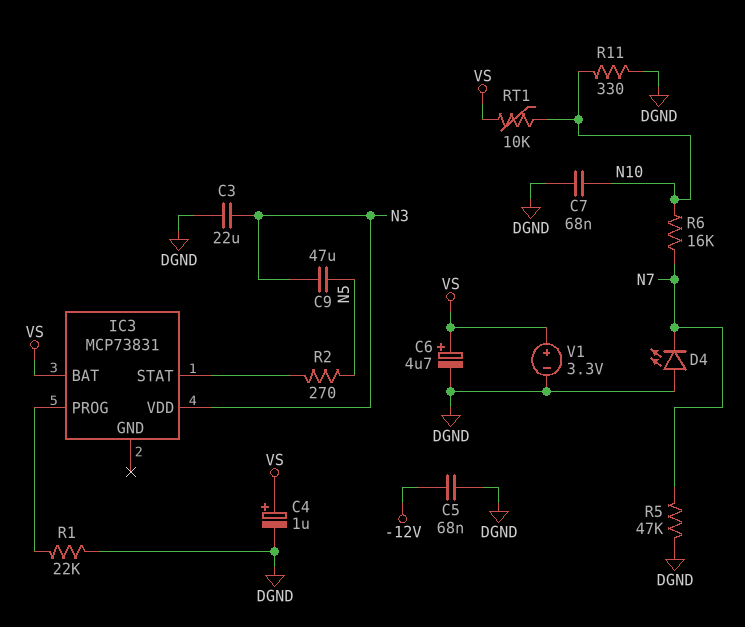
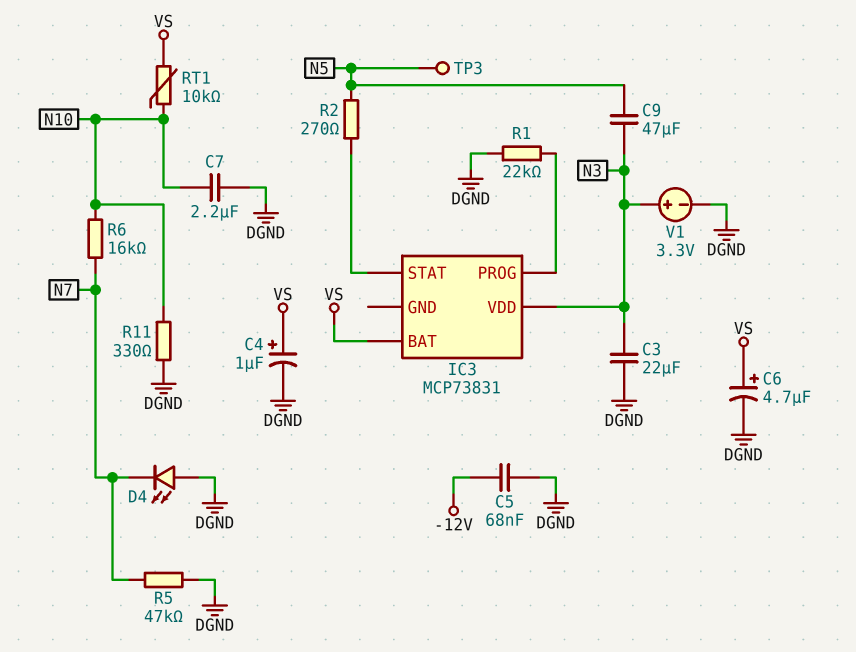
C7: 68nF (DGND, N10) -> 2.2uF (DGND, N10)
TP3: none -> test point (N5)
V1: 3.3V (plus VS, minus DGND) -> 3.3V (plus N3, minus DGND)

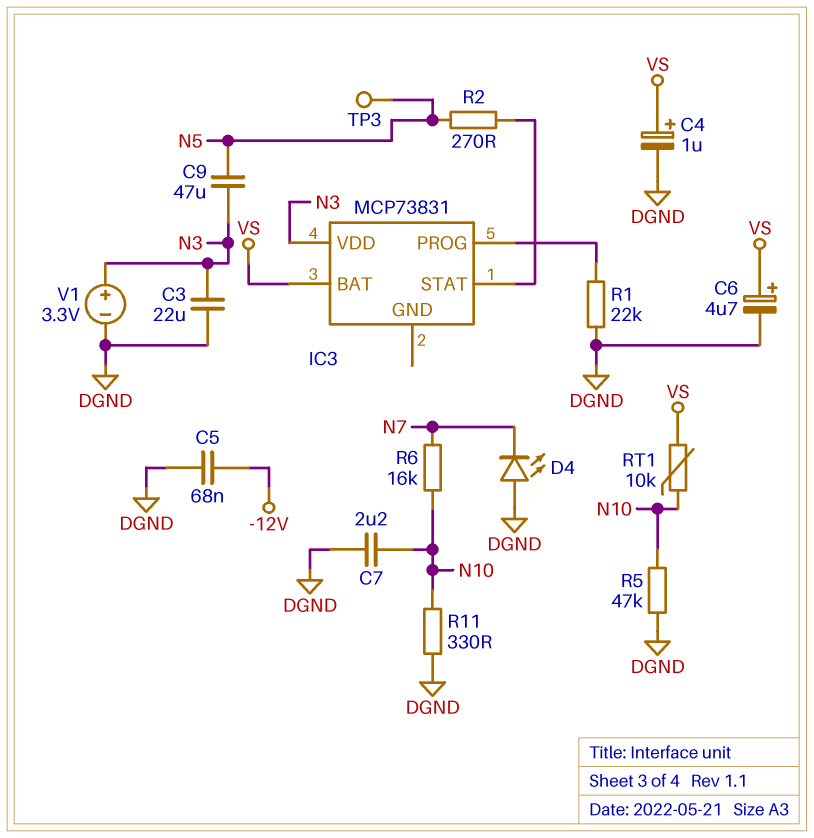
R5: 47k (DGND, N7) -> 47k (DGND, N10)

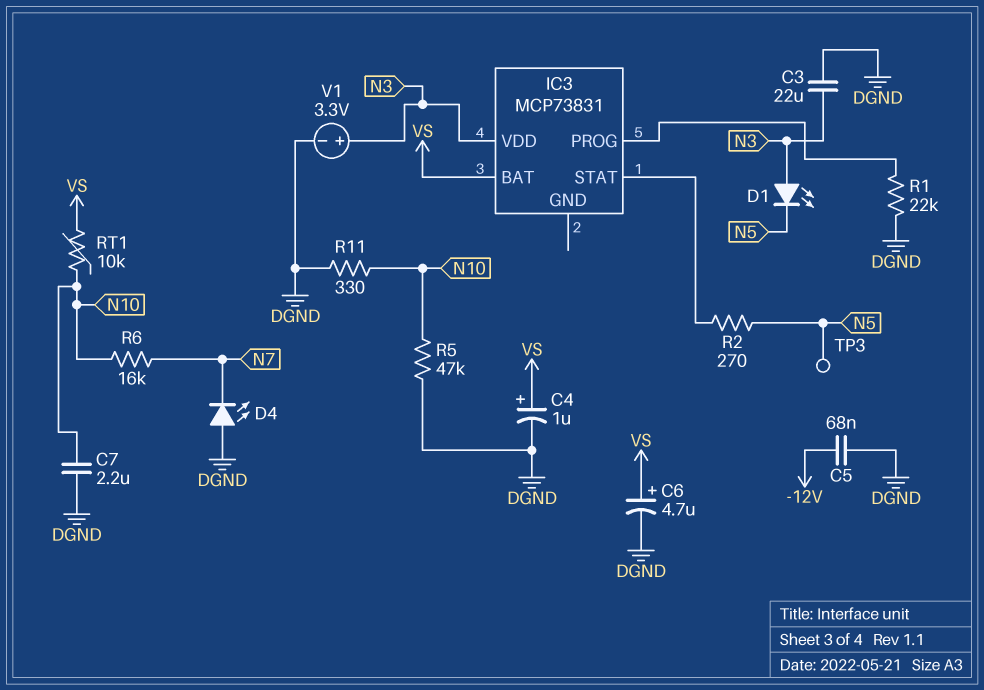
C9: 47uF (N3, N5) -> none
D1: none -> LED (A N3, K N5)

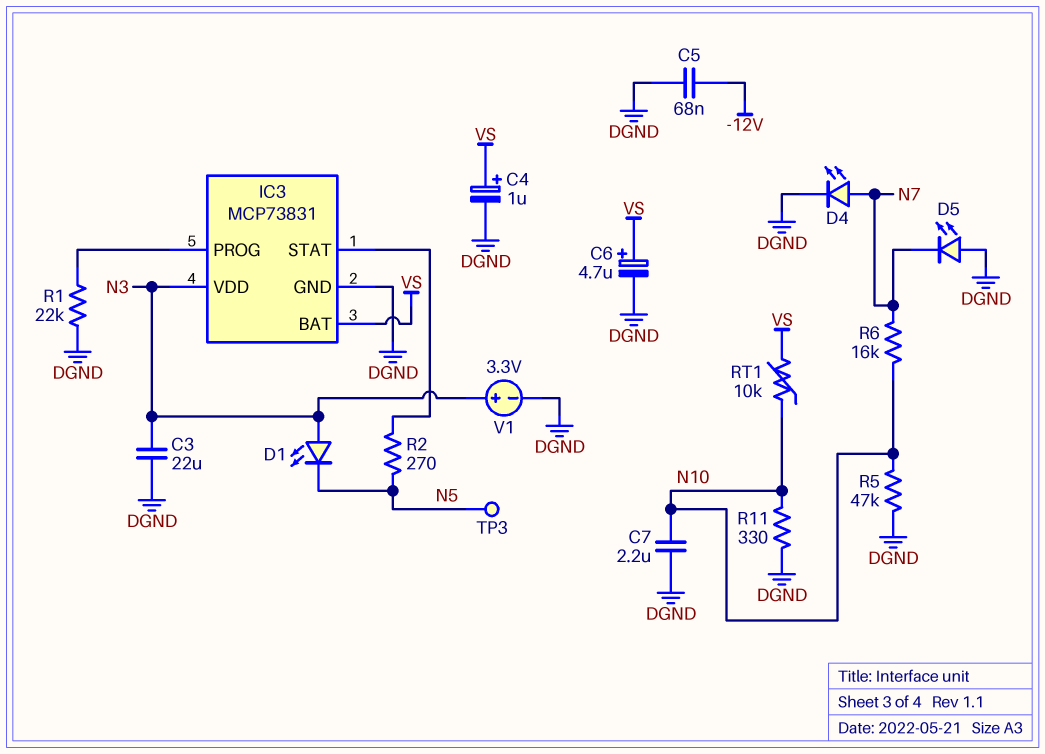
D4: LED (A DGND, K N7) -> LED (A N7, K DGND)
D5: none -> LED (A DGND, K N7)
IC3 pin GND: none -> DGND

